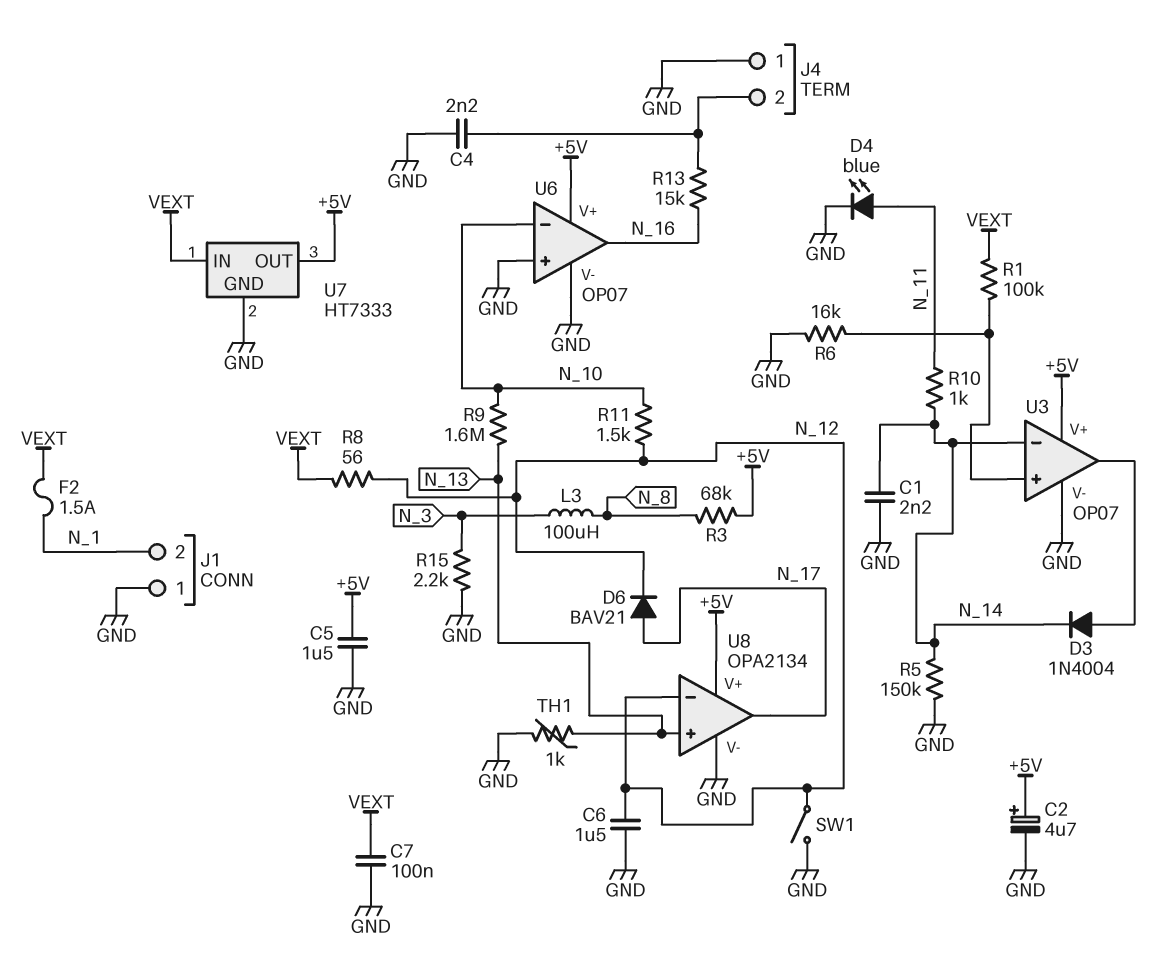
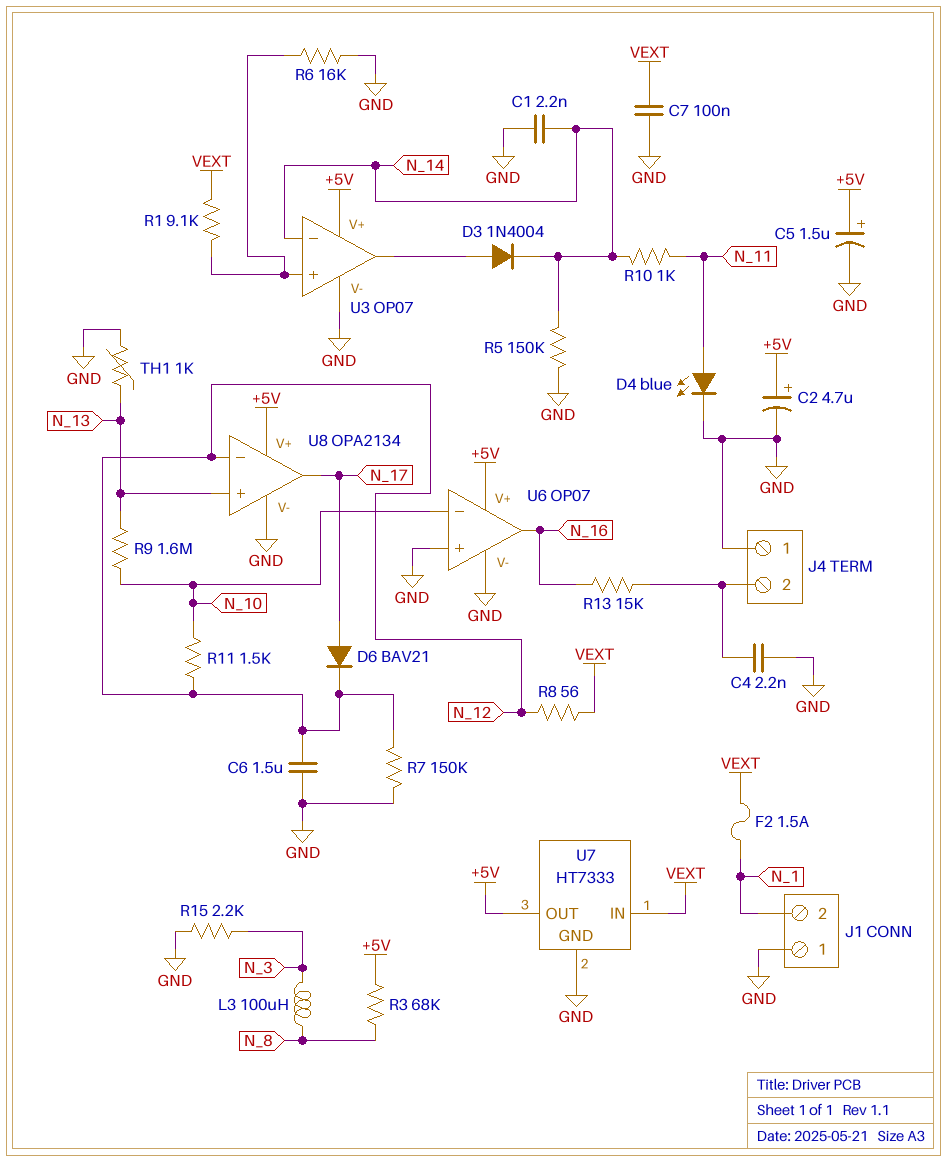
C5: 1.5uF (+5V, GND) -> 1.5uF (plus +5V, minus GND)
R1: 100k (U3/in+, VEXT) -> 9.1k (U3/in+, VEXT)
R7: none -> 150k (GND, N_12)
SW1: switch (GND, N_12) -> none

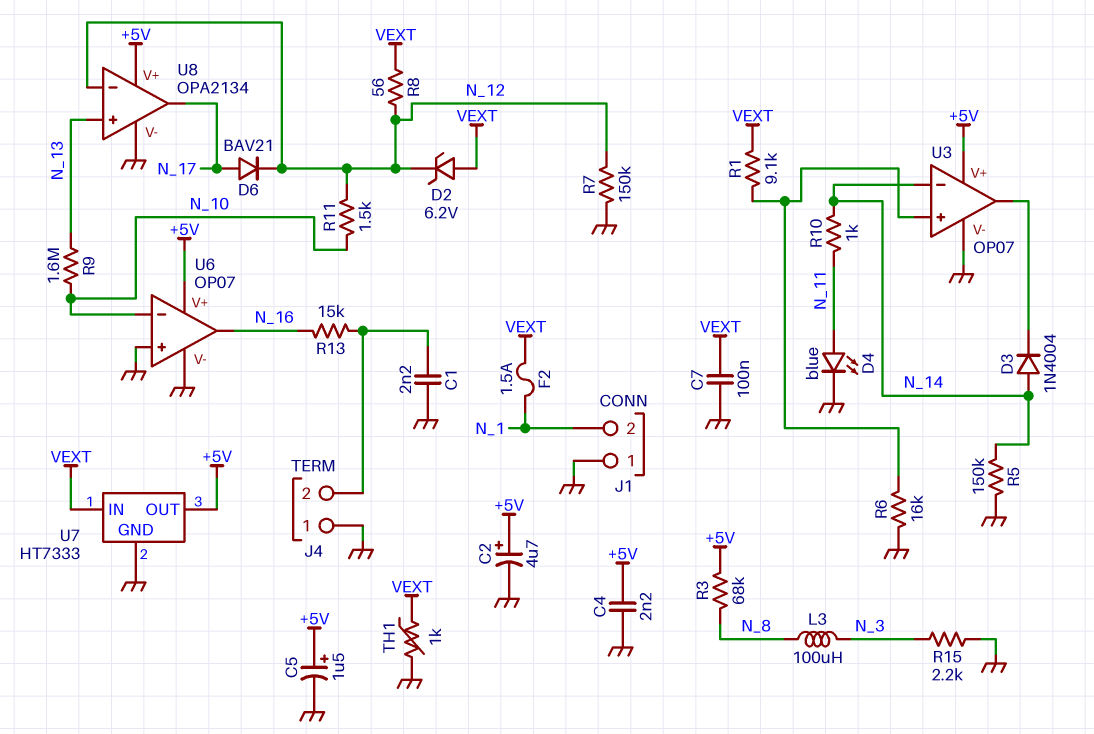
C1: 2.2nF (GND, N_14) -> 2.2nF (GND, J4/2)
C4: 2.2nF (GND, J4/2) -> 2.2nF (+5V, GND)
C6: 1.5uF (GND, N_12) -> none
D2: none -> zener 6.2V (A VEXT, K N_12)
D3: diode 1N4004 (A U3/out, K N_14) -> diode 1N4004 (A N_14, K U3/out)
TH1: 1k (GND, N_13) -> 1k (GND, VEXT)

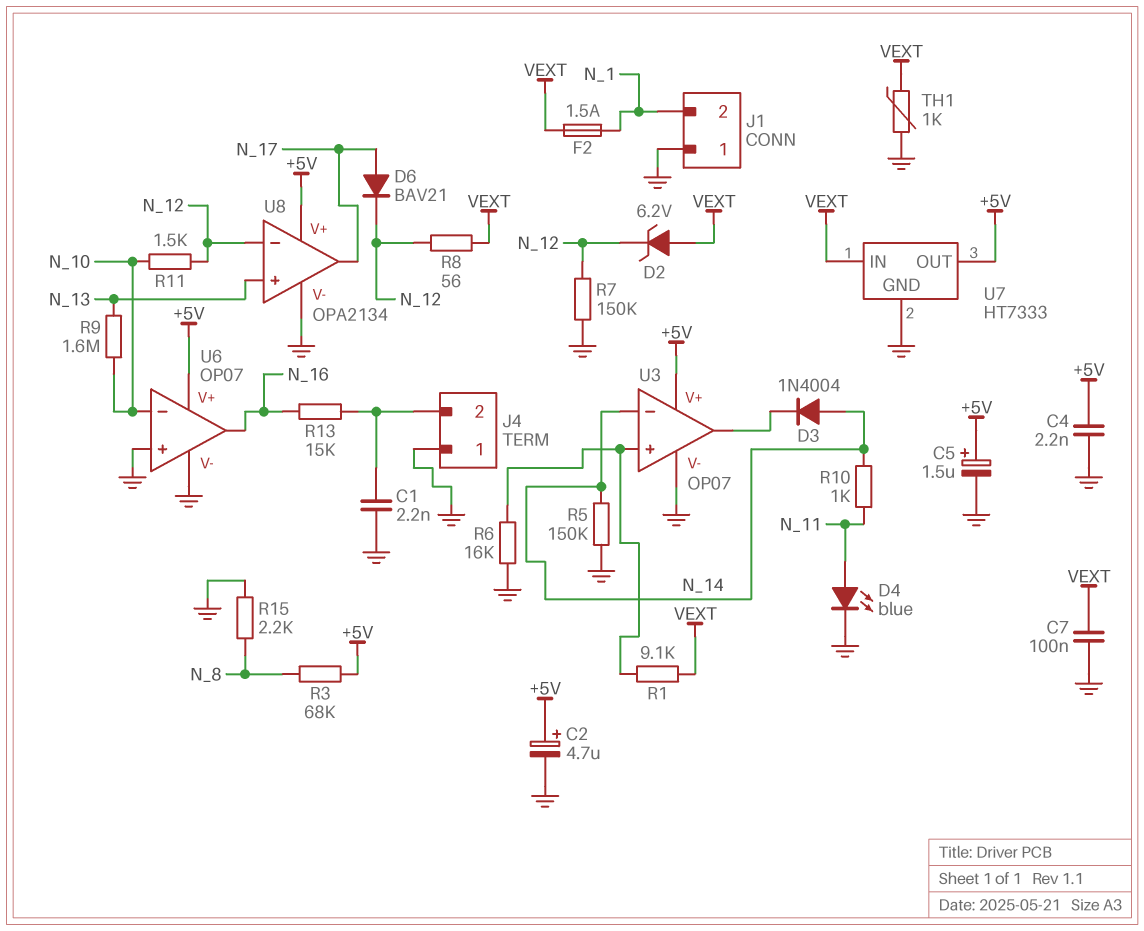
L3: 100uH (N_3, N_8) -> none
R15: 2.2k (GND, N_3) -> 2.2k (GND, N_8)

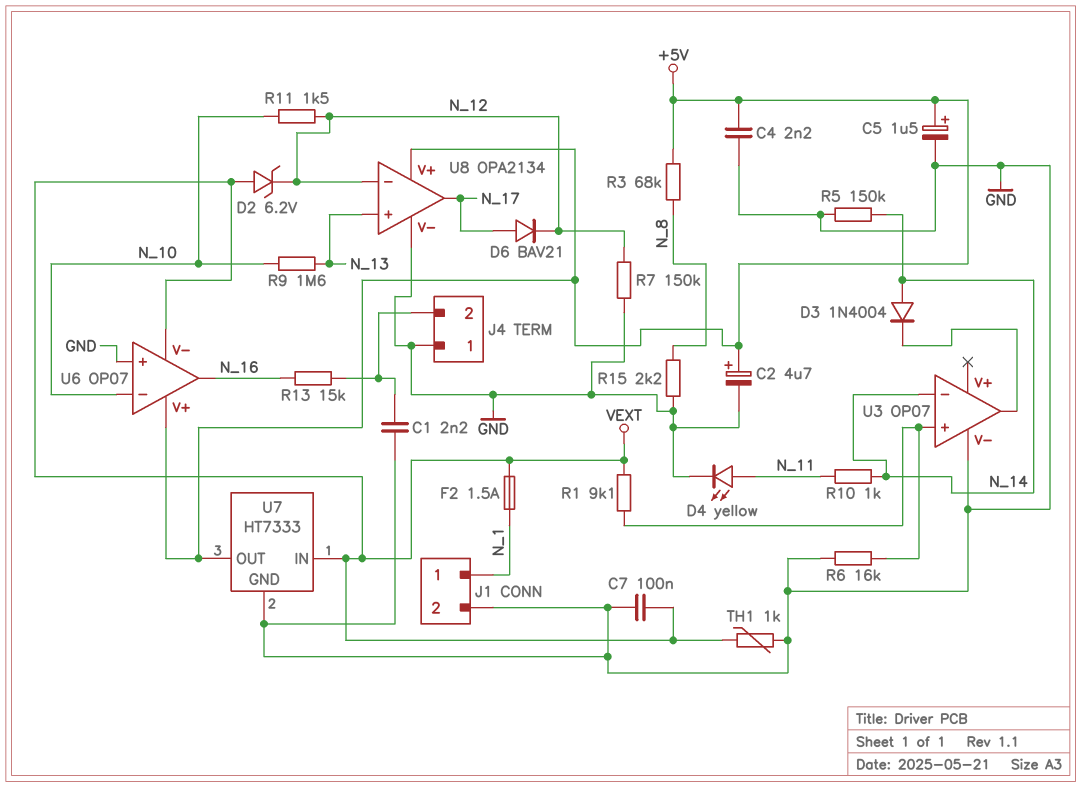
D4: LED blue (A N_11, K GND) -> LED yellow (A N_11, K GND)
J1 pin 1: GND -> N_1
J1 pin 2: N_1 -> GND
R8: 56 (N_12, VEXT) -> none
U3 pin V+: +5V -> none
U6 pin V-: GND -> VEXT

